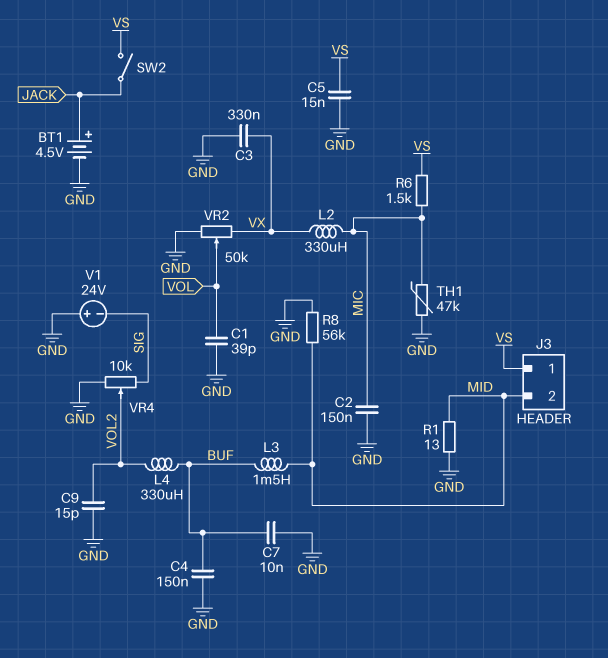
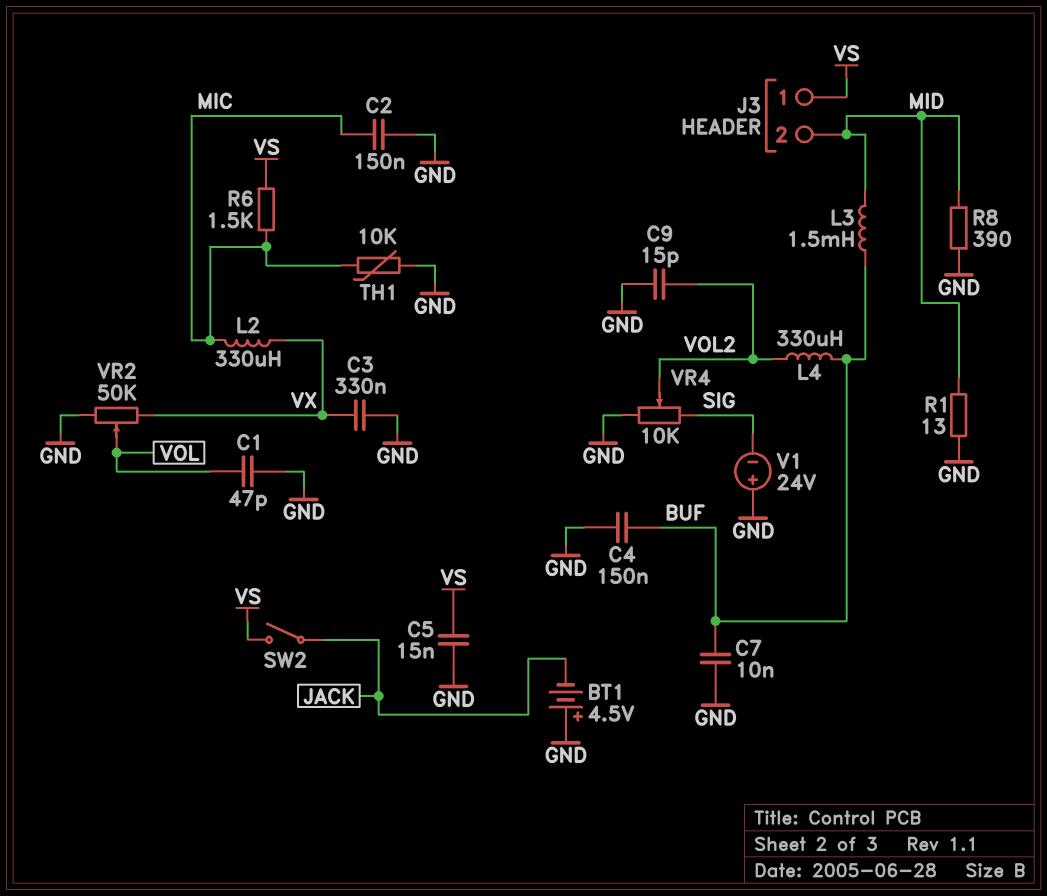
BT1: 4.5V (plus JACK, minus GND) -> 4.5V (plus GND, minus JACK)
C1: 39pF (GND, VOL) -> 47pF (GND, VOL)
R8: 56k (GND, MID) -> 390 (GND, MID)
TH1: 47k (GND, MIC) -> 10k (GND, MIC)

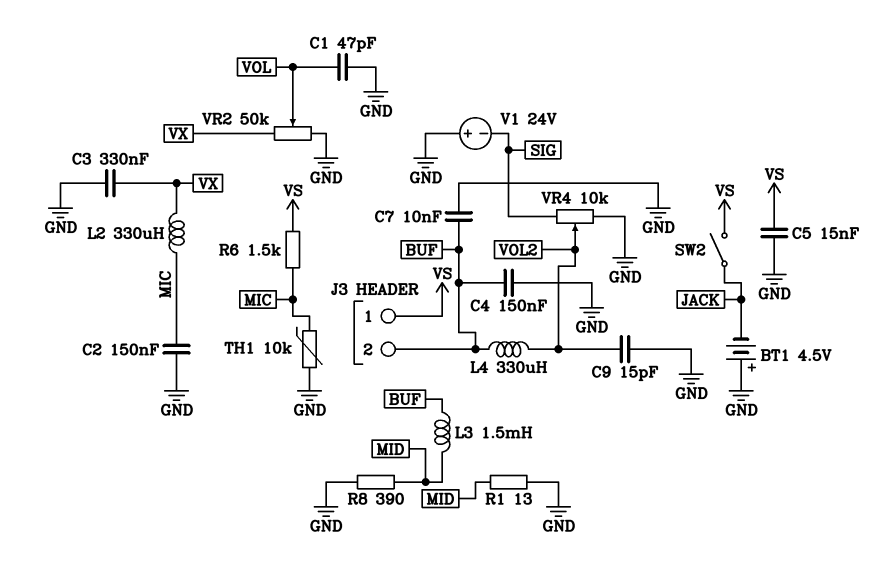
J3 pin 2: MID -> BUF

